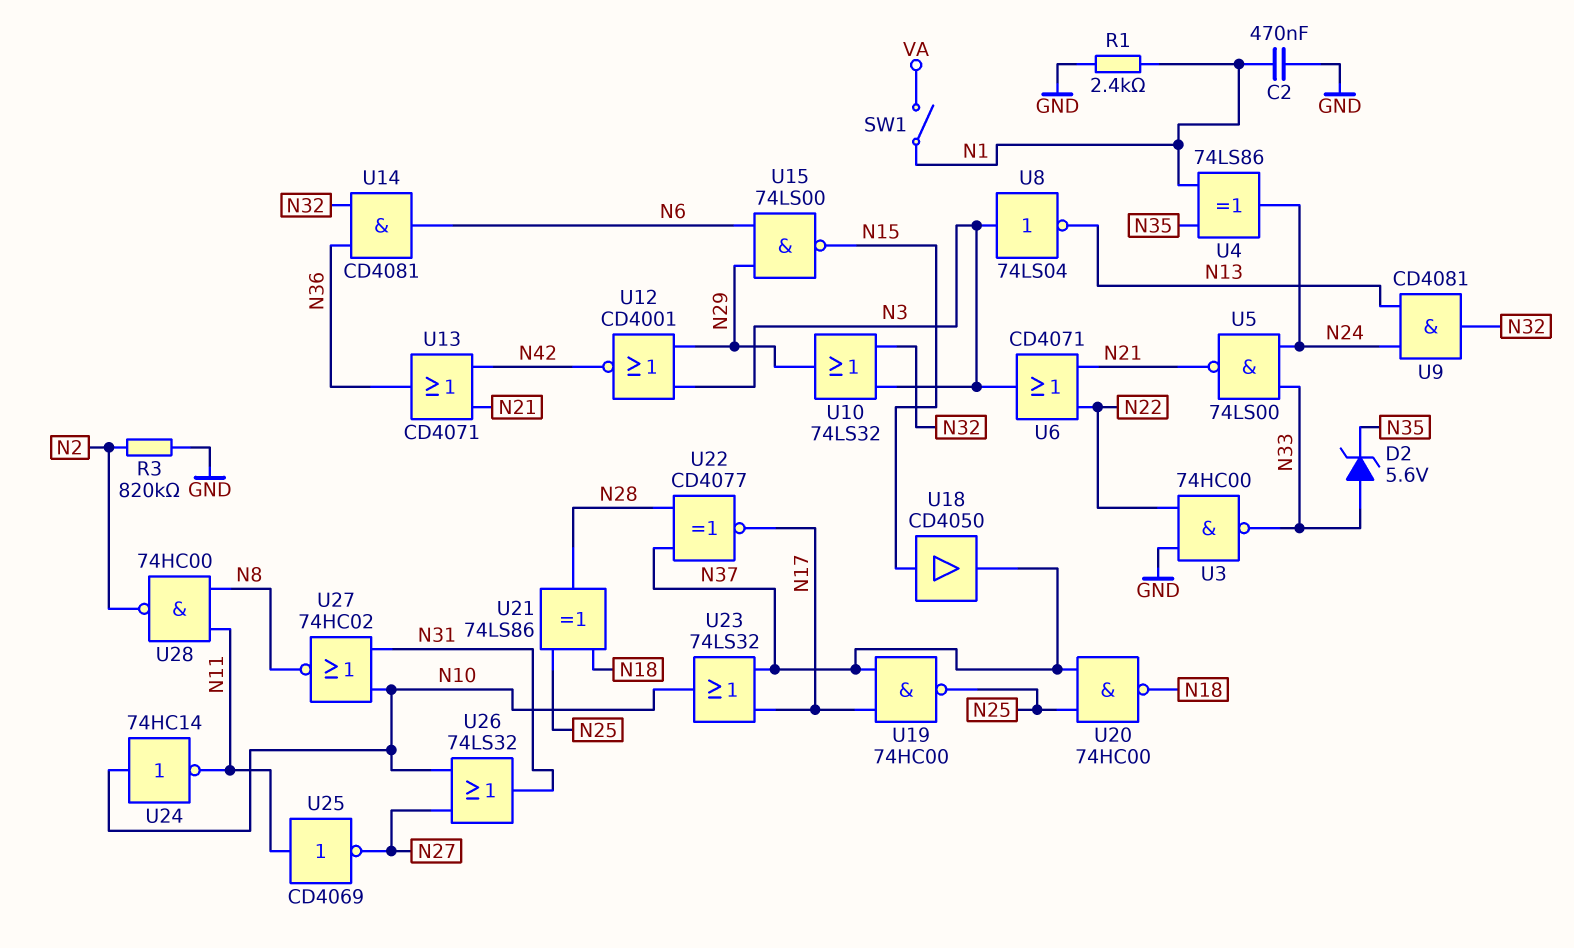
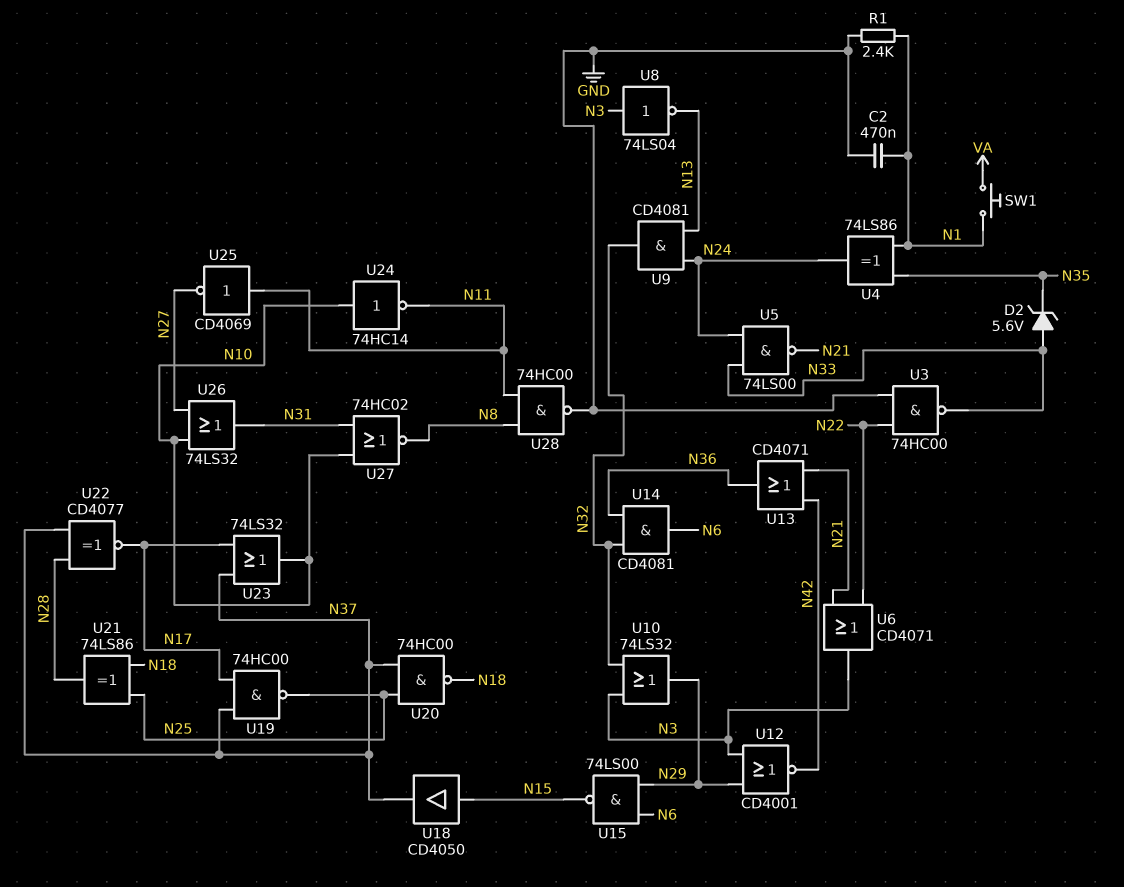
R3: 820k (GND, N2) -> none
SW1: switch (N1, VA) -> button (N1, VA)
U28: NAND 74HC00 (in N8, in N11, out N2) -> NAND 74HC00 (in N8, in N11, out GND)

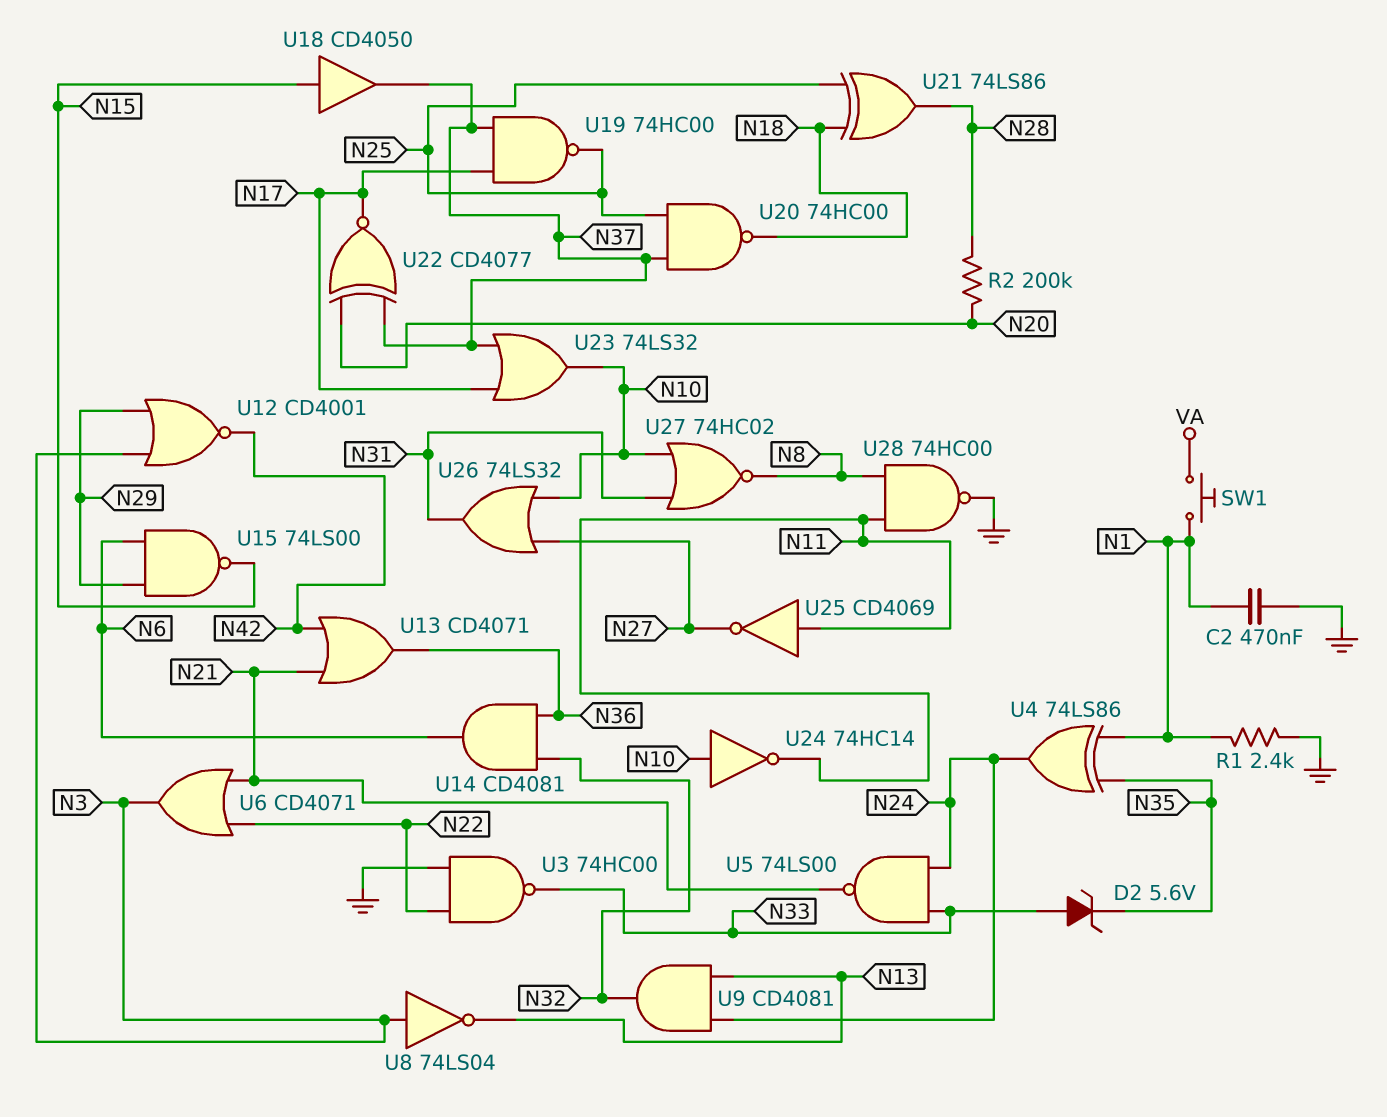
R2: none -> 200k (N20, N28)
U10: OR 74LS32 (in N3, in N32, out N29) -> none
U22: XNOR CD4077 (in N28, in N37, out N17) -> XNOR CD4077 (in N20, in N37, out N17)

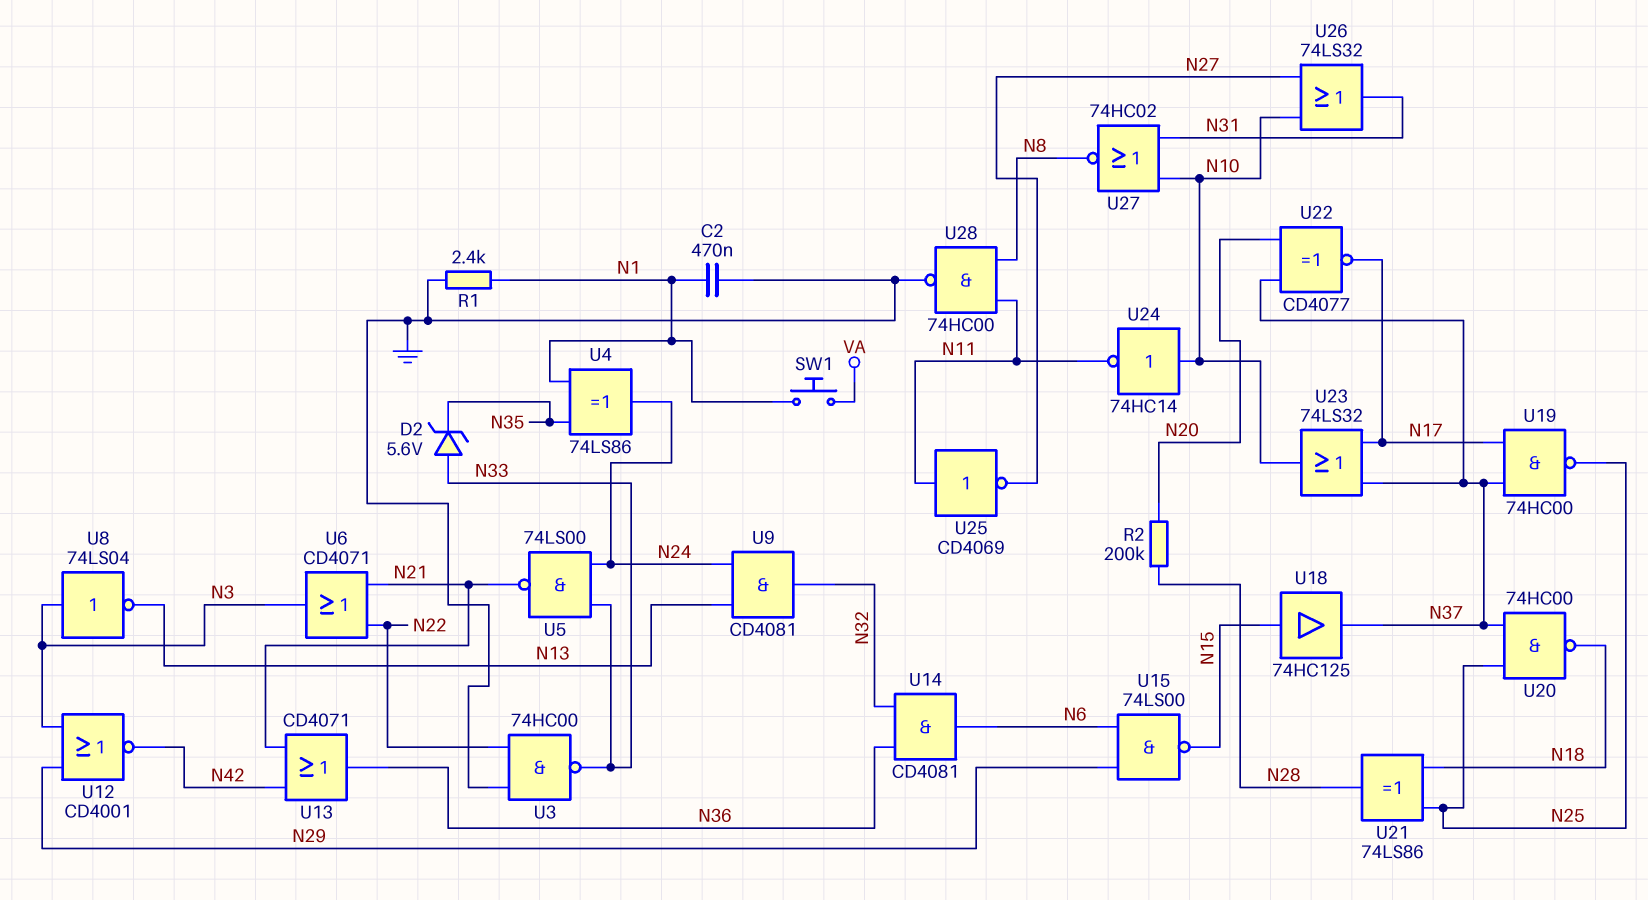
U18: buffer CD4050 (in N15, out N37) -> buffer 74HC125 (in N15, out N37)

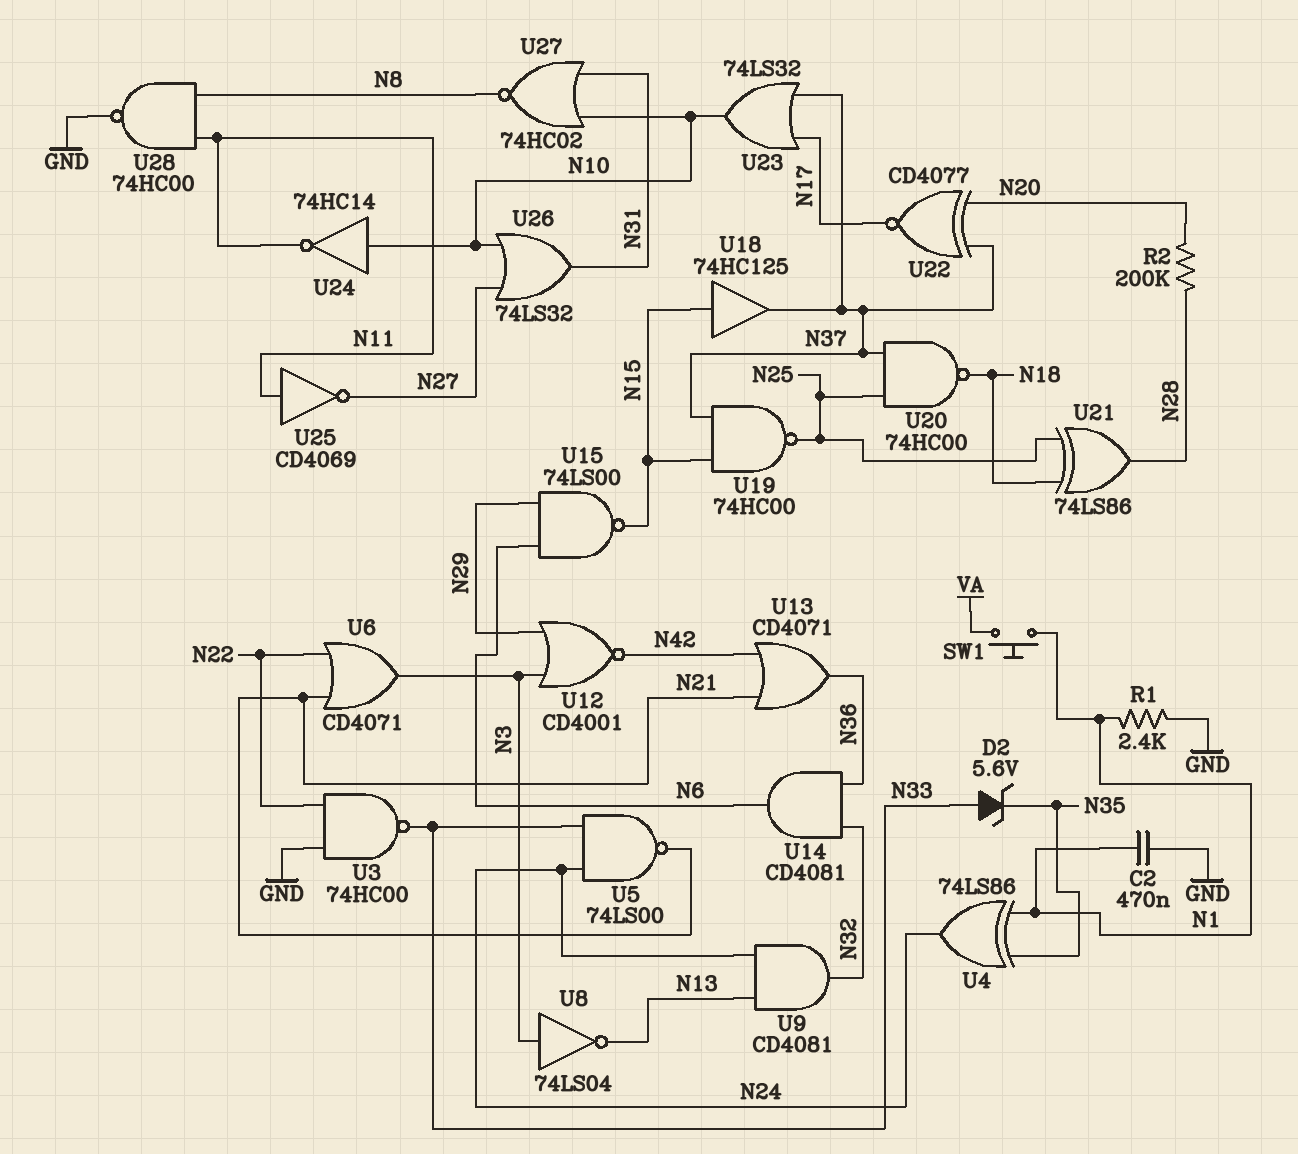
U19: NAND 74HC00 (in N17, in N37, out N25) -> NAND 74HC00 (in N15, in N37, out N25)

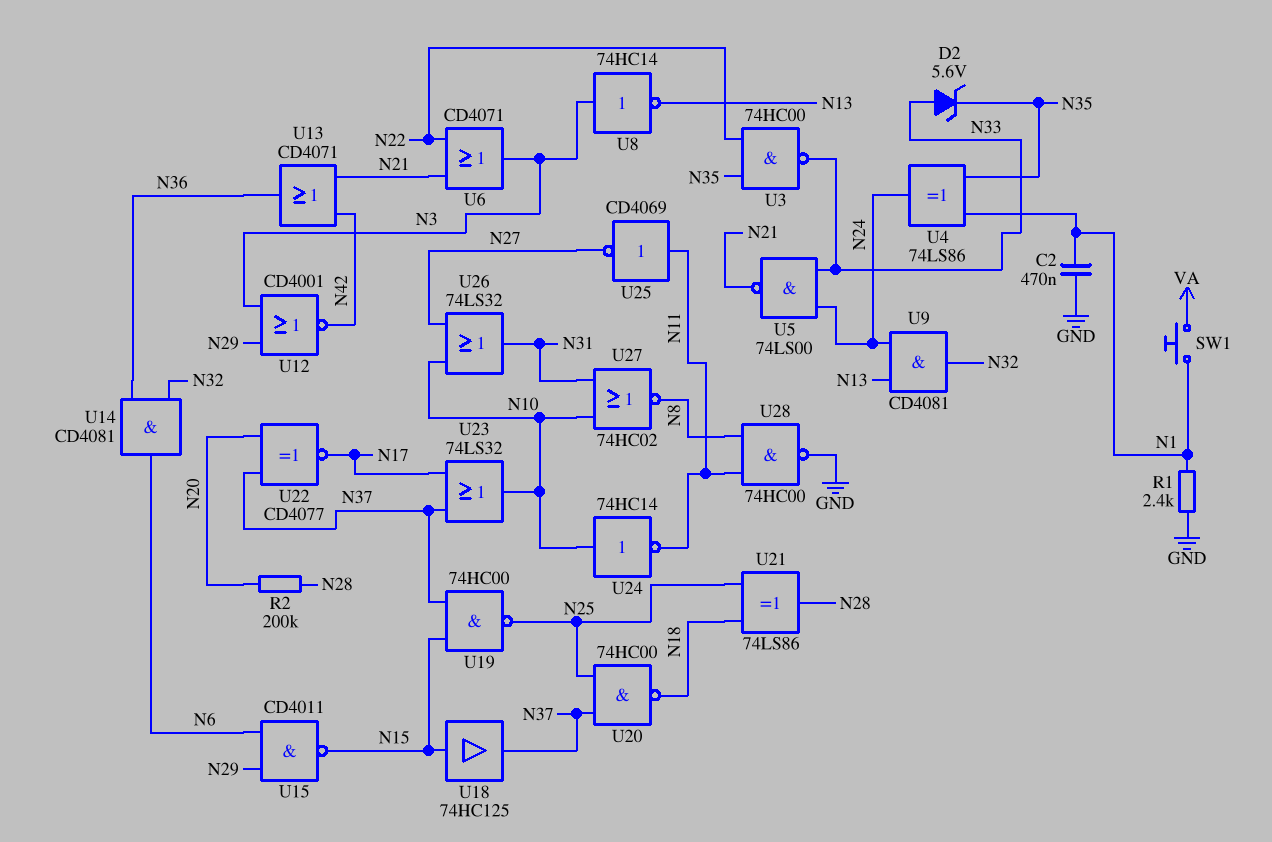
U3: NAND 74HC00 (in GND, in N22, out N33) -> NAND 74HC00 (in N22, in N35, out N33)
U8: NOT 74LS04 (in N3, out N13) -> NOT 74HC14 (in N3, out N13)
U15: NAND 74LS00 (in N6, in N29, out N15) -> NAND CD4011 (in N6, in N29, out N15)

